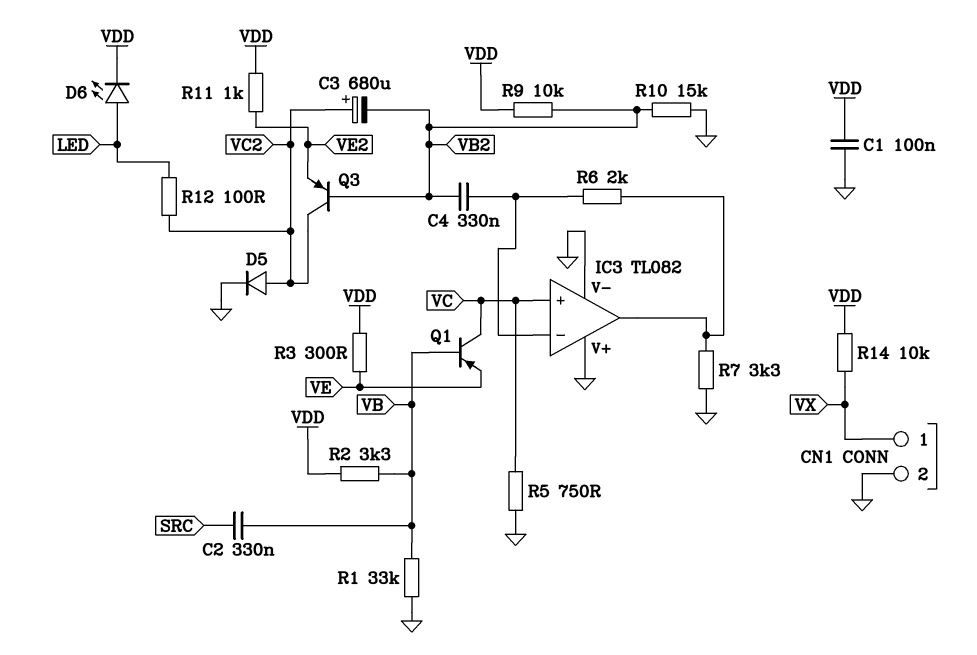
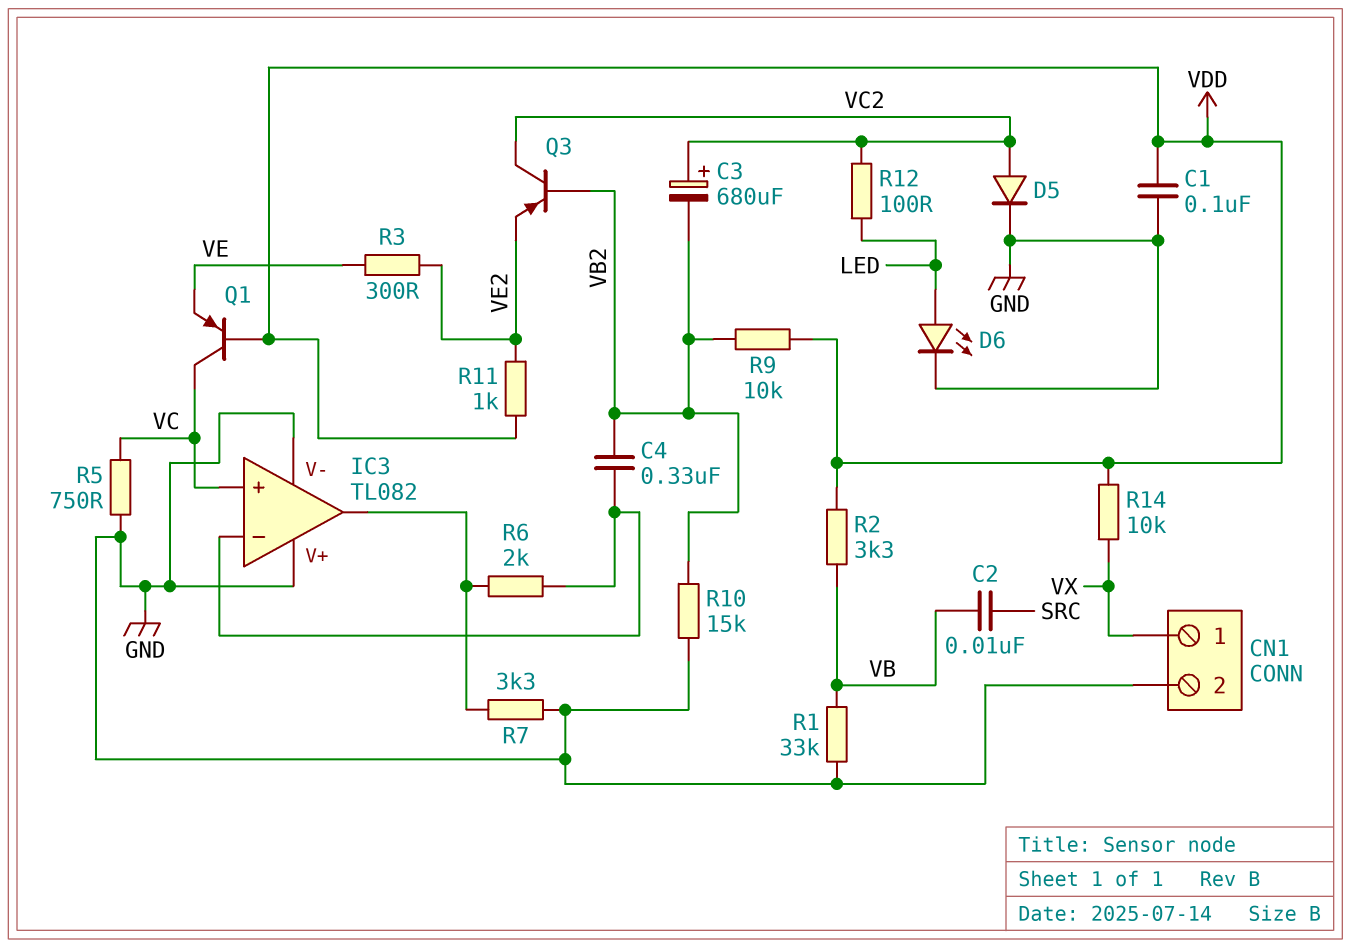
C2: 330nF (SRC, VB) -> 10nF (SRC, VB)
D6: LED (A LED, K VDD) -> LED (A LED, K GND)
Q1: PNP (B VB, C VC, E VE) -> PNP (B VDD, C VC, E VE)
R3: 300 (VDD, VE) -> 300 (VE, VE2)

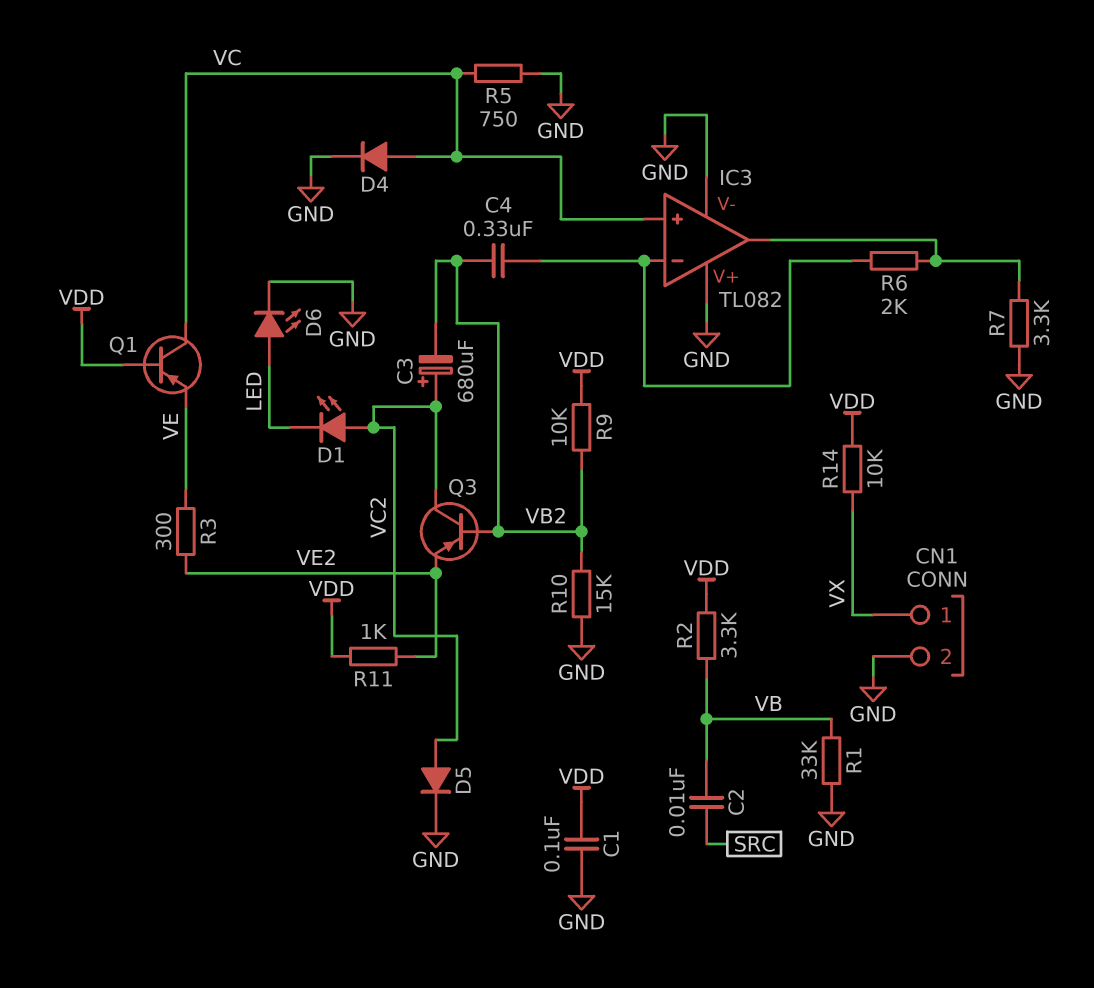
D1: none -> LED (A VC2, K LED)
D4: none -> diode (A VC, K GND)
R12: 100 (LED, VC2) -> none

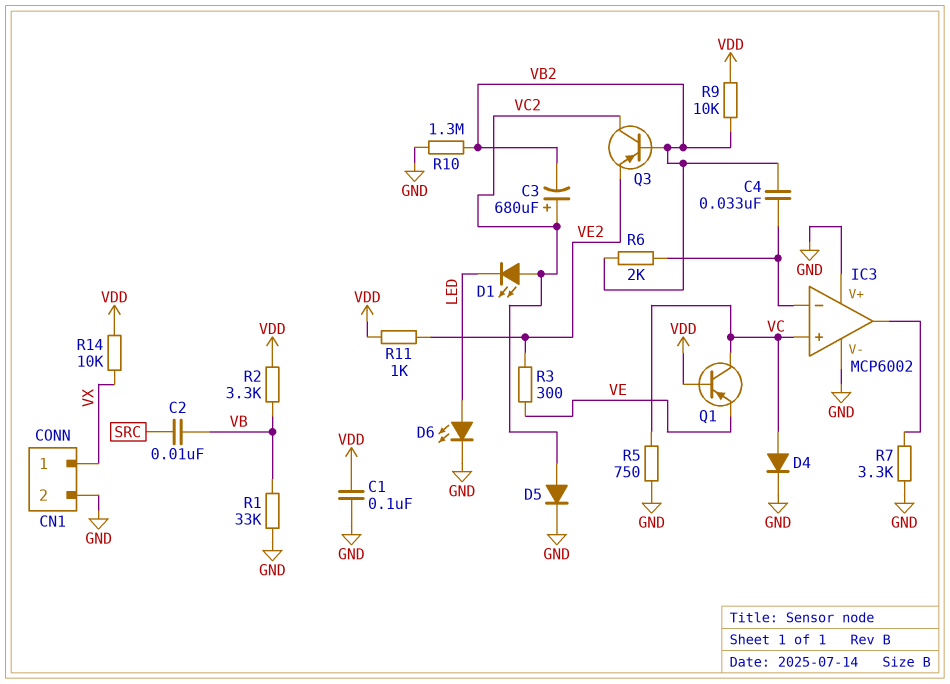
C4: 330nF (IC3/in-, VB2) -> 33nF (IC3/in-, VB2)
IC3: TL082 -> MCP6002
R6: 2k (IC3/in-, IC3/out) -> 2k (IC3/in-, VB2)
R10: 15k (GND, VB2) -> 1.3M (GND, VB2)

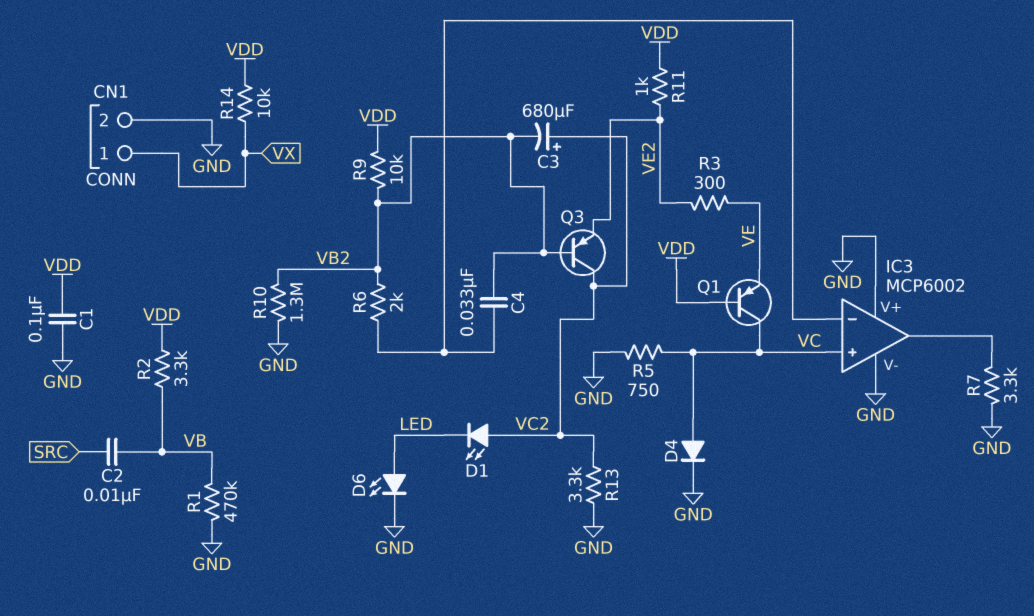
D5: diode (A VC2, K GND) -> none
R1: 33k (GND, VB) -> 470k (GND, VB)
R13: none -> 3.3k (GND, VC2)

